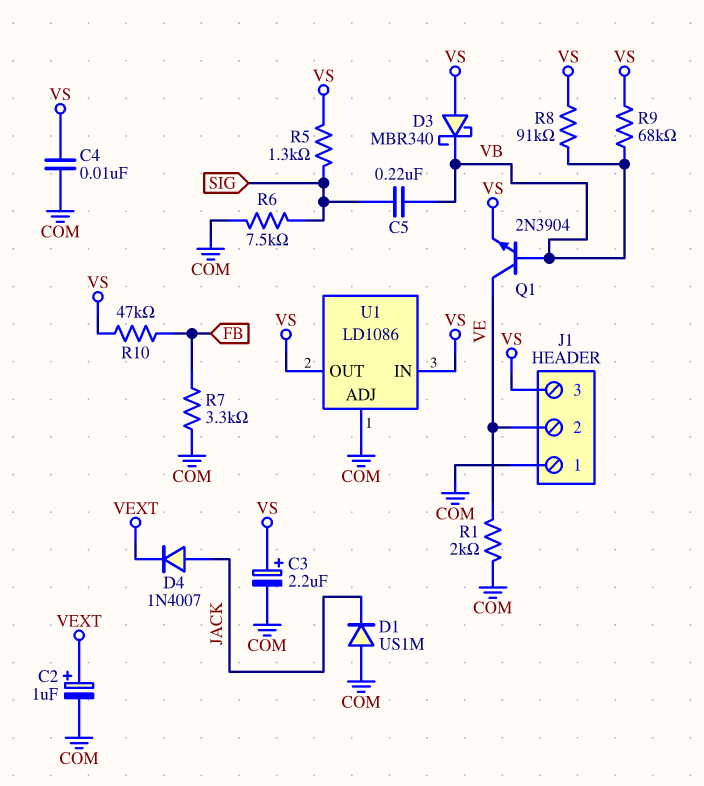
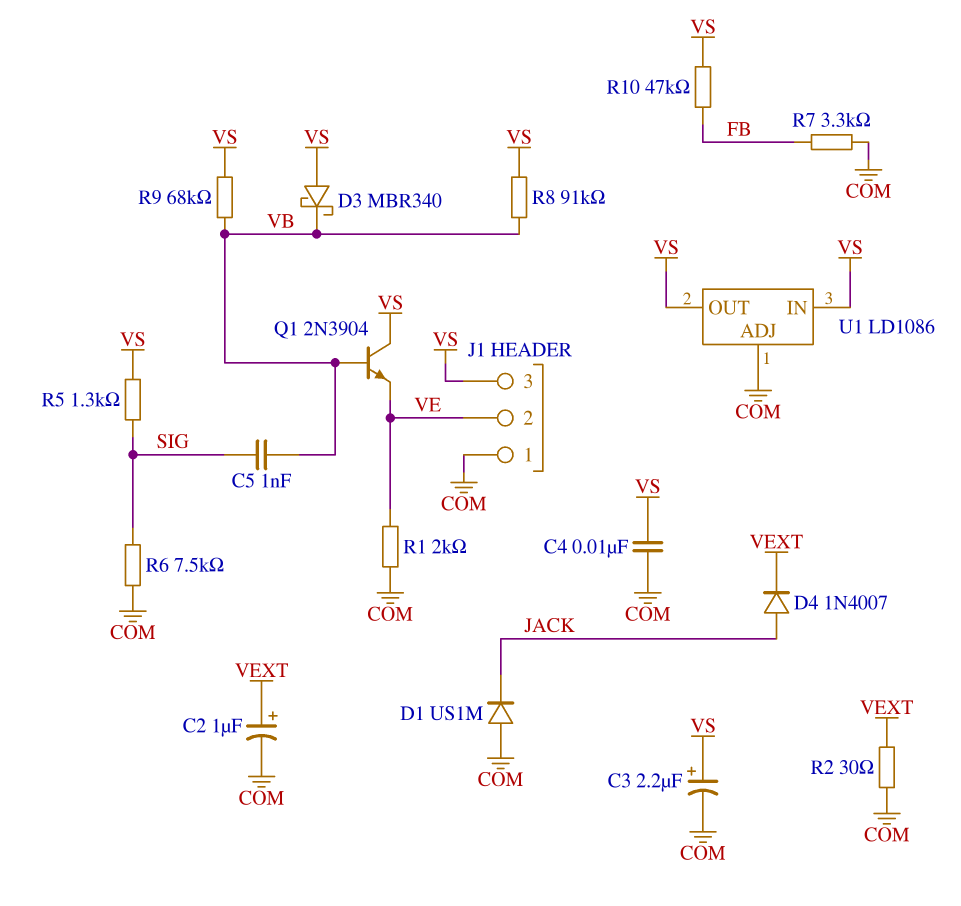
C5: 220nF (SIG, VB) -> 1nF (SIG, VB)
Q1: NPN 2N3904 (B VB, C VE, E VS) -> NPN 2N3904 (B VB, C VS, E VE)
R2: none -> 30 (COM, VEXT)

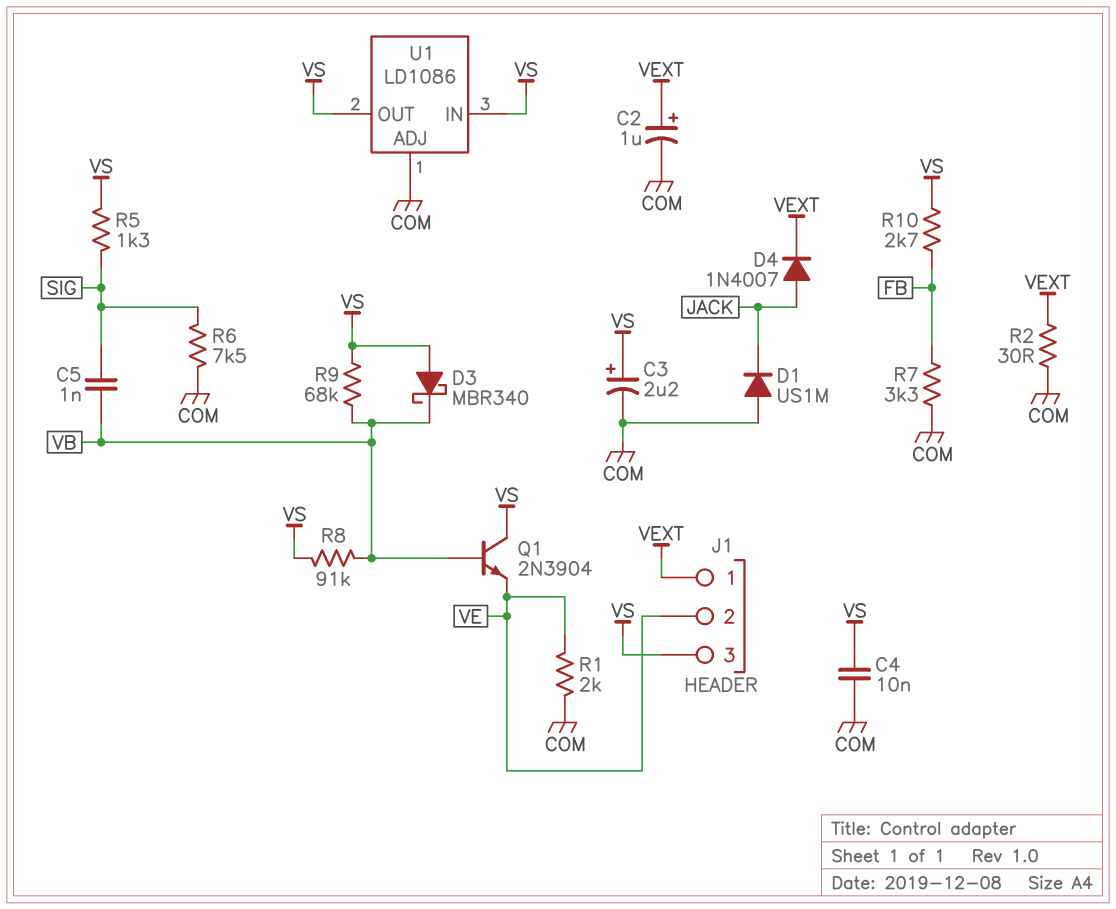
J1 pin 1: COM -> VEXT
R10: 47k (FB, VS) -> 2.7k (FB, VS)

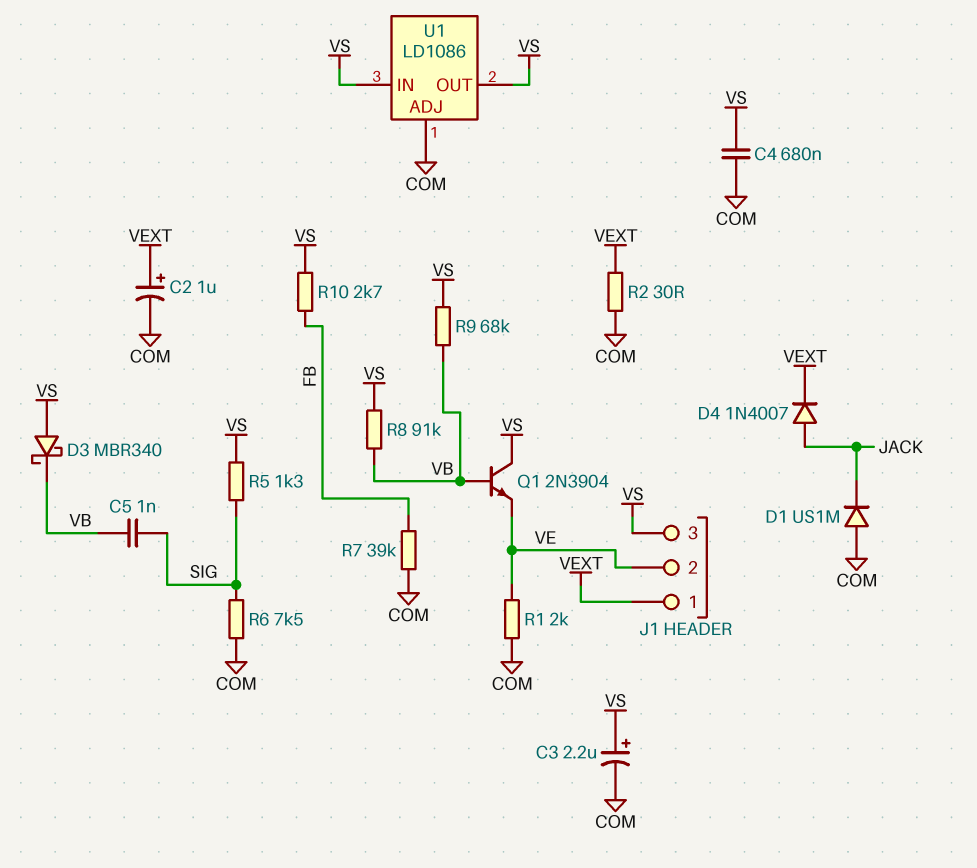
C4: 10nF (COM, VS) -> 680nF (COM, VS)
R7: 3.3k (COM, FB) -> 39k (COM, FB)

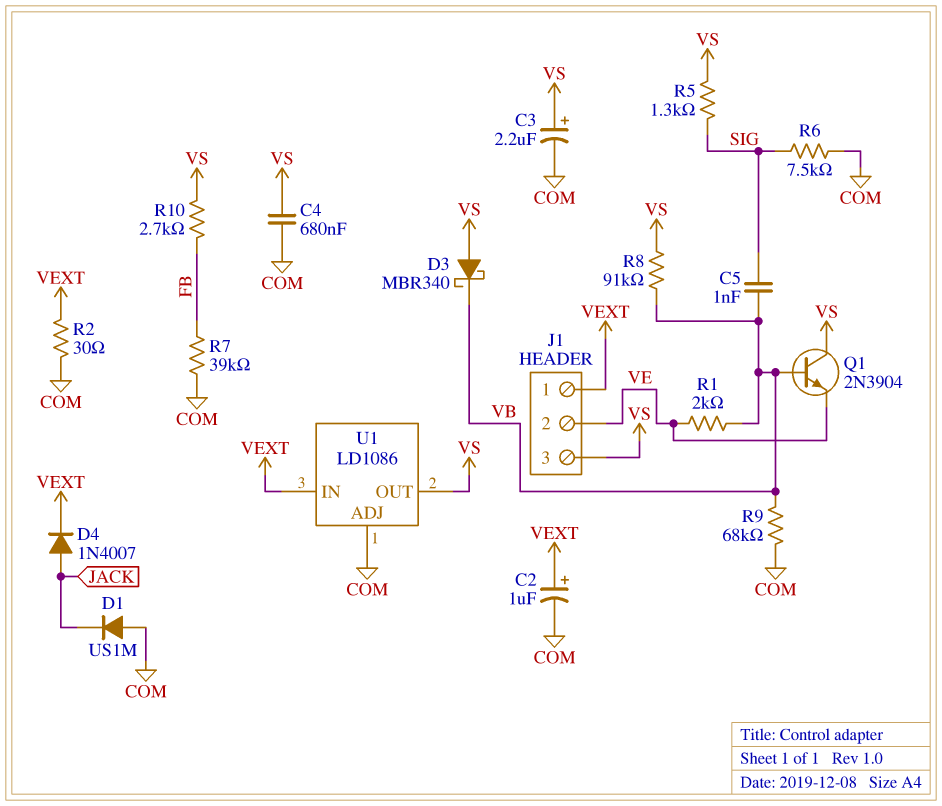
R1: 2k (COM, VE) -> 2k (VB, VE)
R9: 68k (VB, VS) -> 68k (COM, VB)
U1 pin IN: VS -> VEXT

